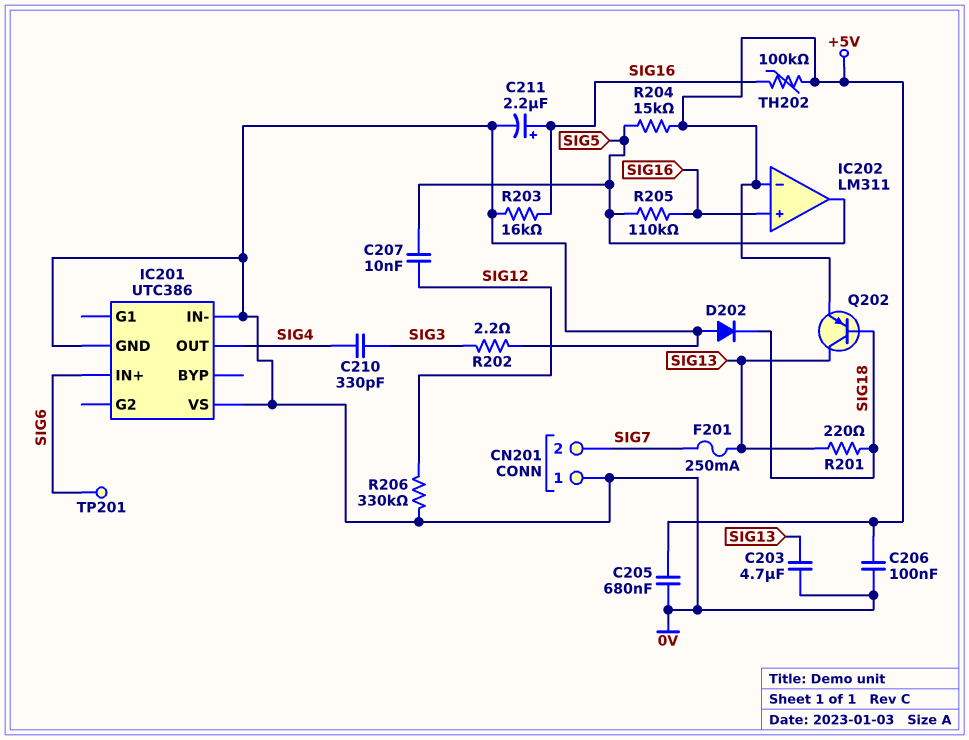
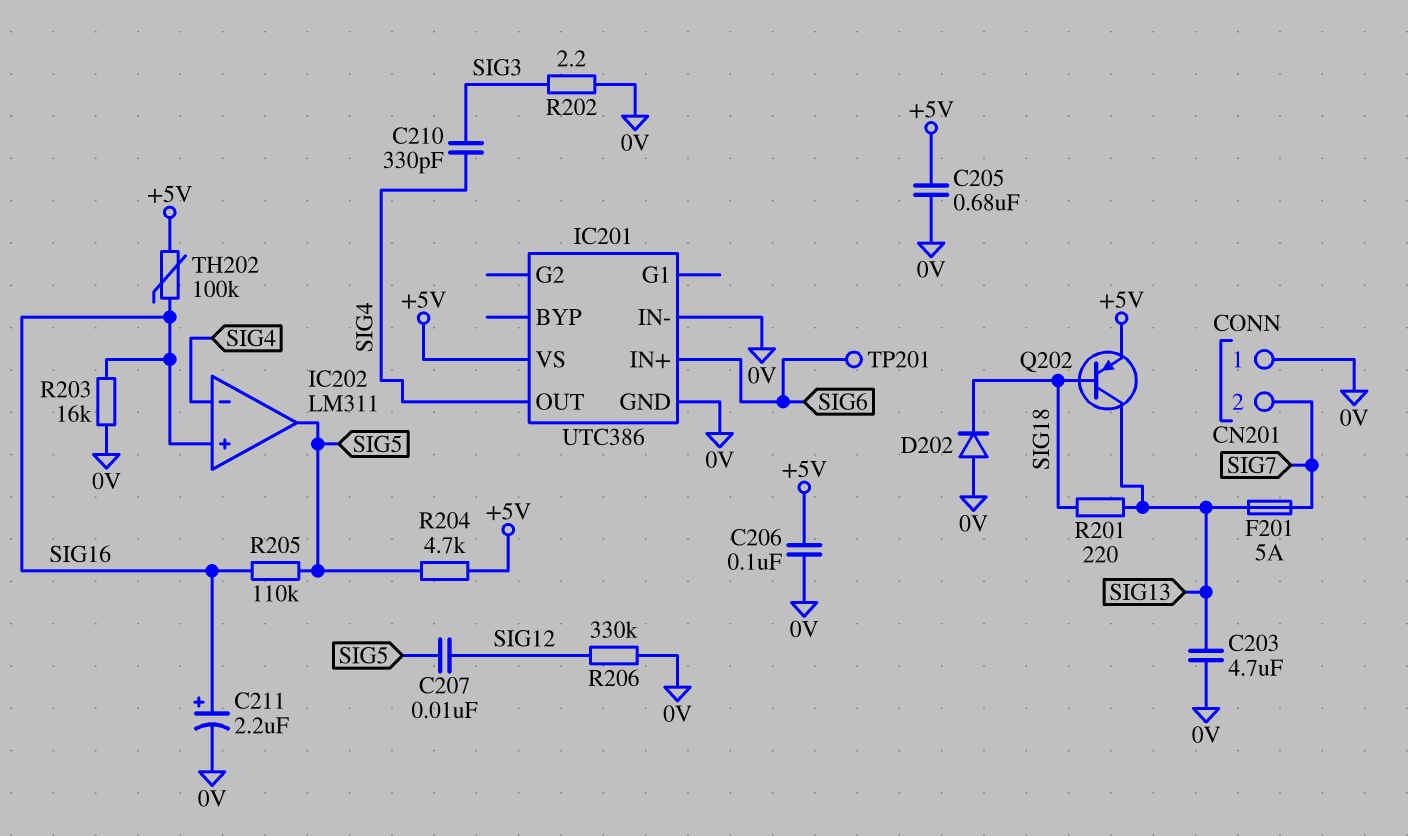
F201: 250mA (SIG7, SIG13) -> 5A (SIG7, SIG13)
IC201 pin VS: 0V -> +5V
IC202 pin in-: +5V -> SIG4
R204: 15k (+5V, SIG5) -> 4.7k (+5V, SIG5)

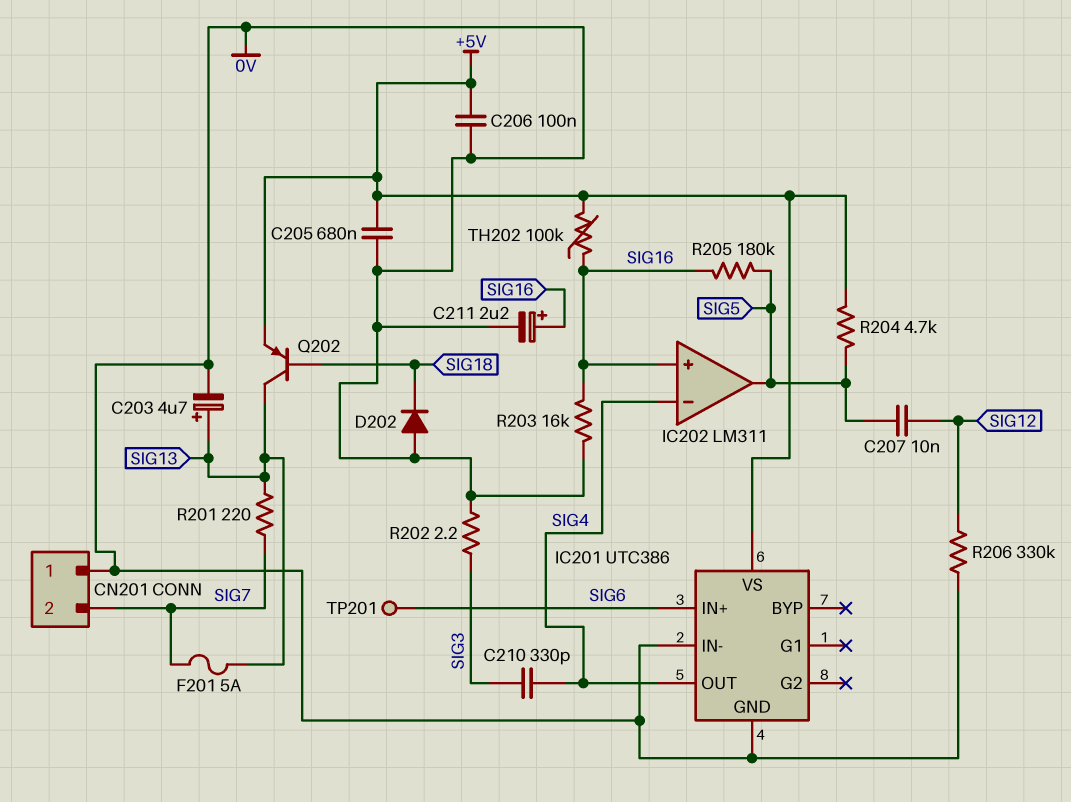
C203: 4.7uF (0V, SIG13) -> 4.7uF (plus SIG13, minus 0V)
R201: 220 (SIG13, SIG18) -> 220 (SIG7, SIG13)
R205: 110k (SIG5, SIG16) -> 180k (SIG5, SIG16)

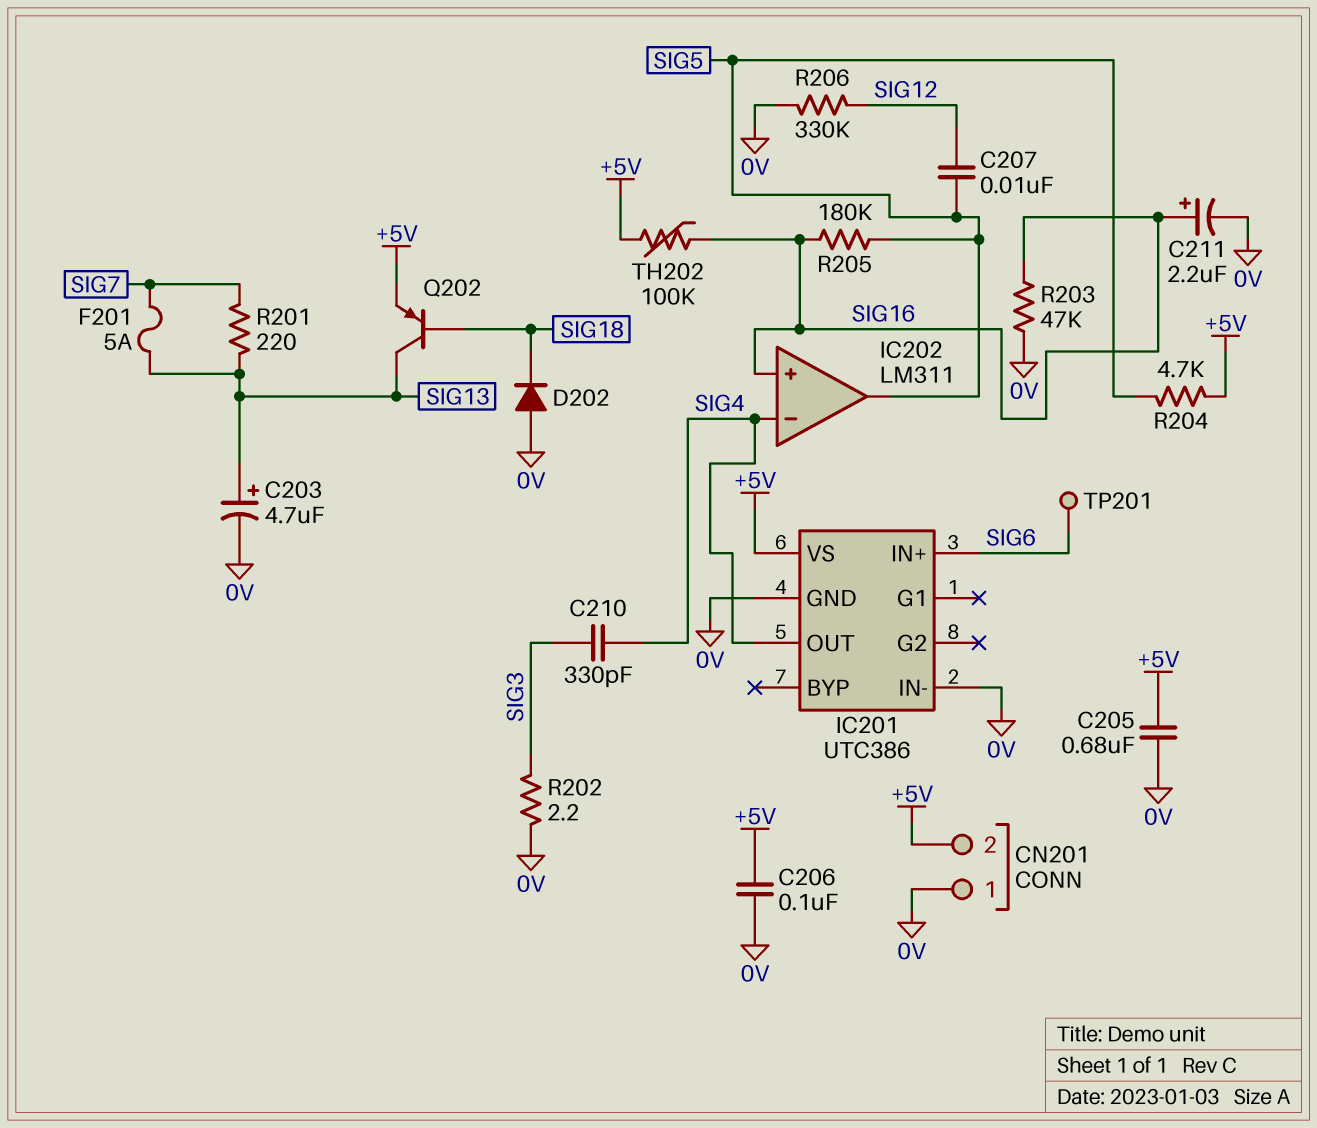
CN201 pin 2: SIG7 -> +5V
R203: 16k (0V, SIG16) -> 47k (0V, SIG16)

